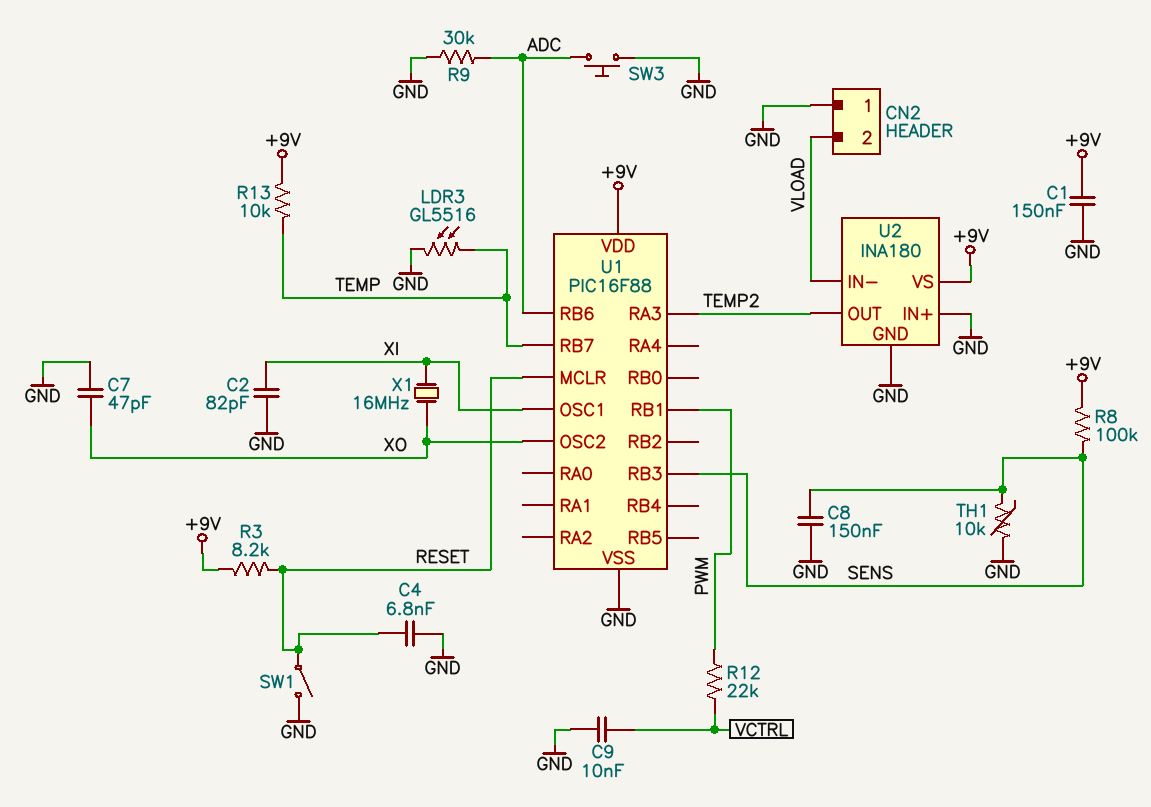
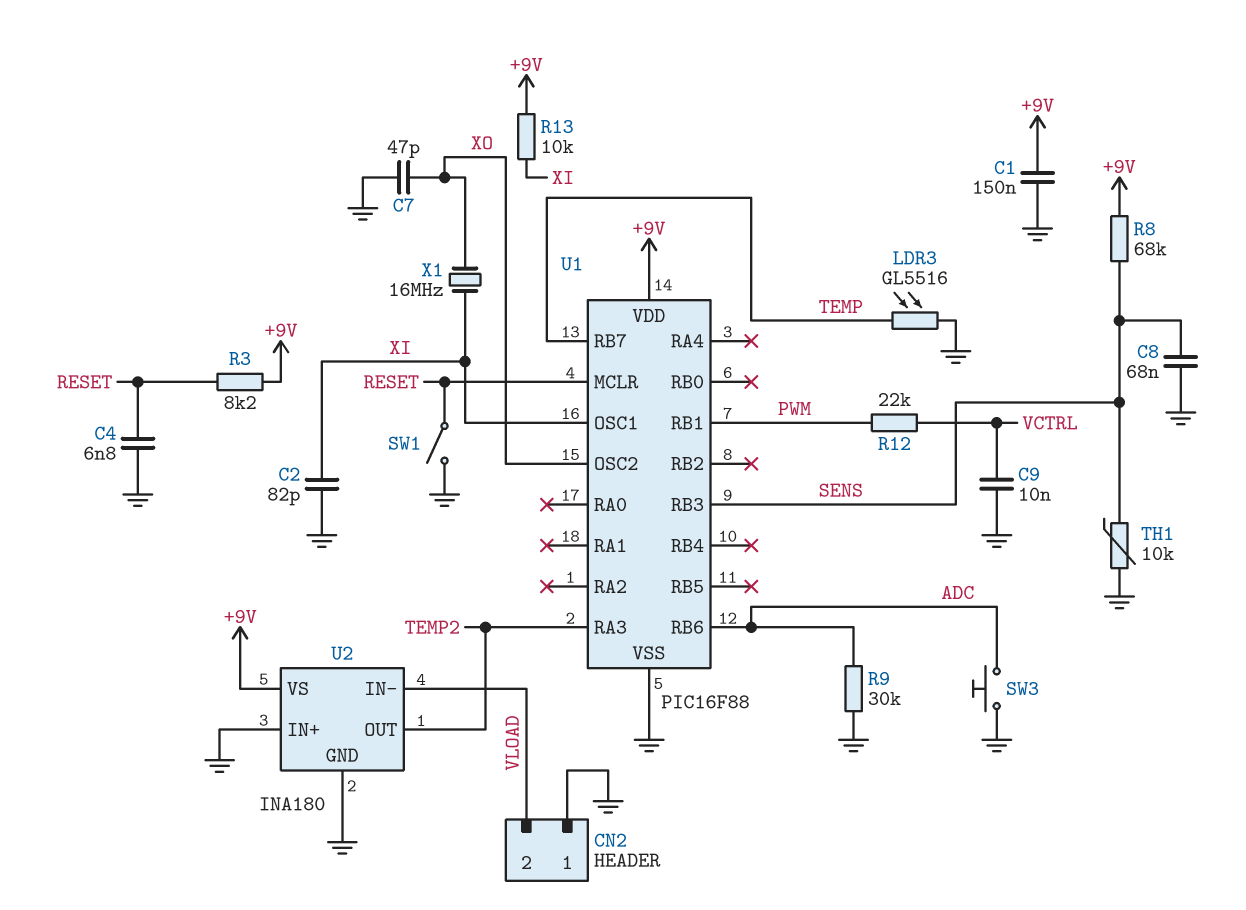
C8: 150nF (GND, SENS) -> 68nF (GND, SENS)
R8: 100k (+9V, SENS) -> 68k (+9V, SENS)
R13: 10k (+9V, TEMP) -> 10k (+9V, XI)

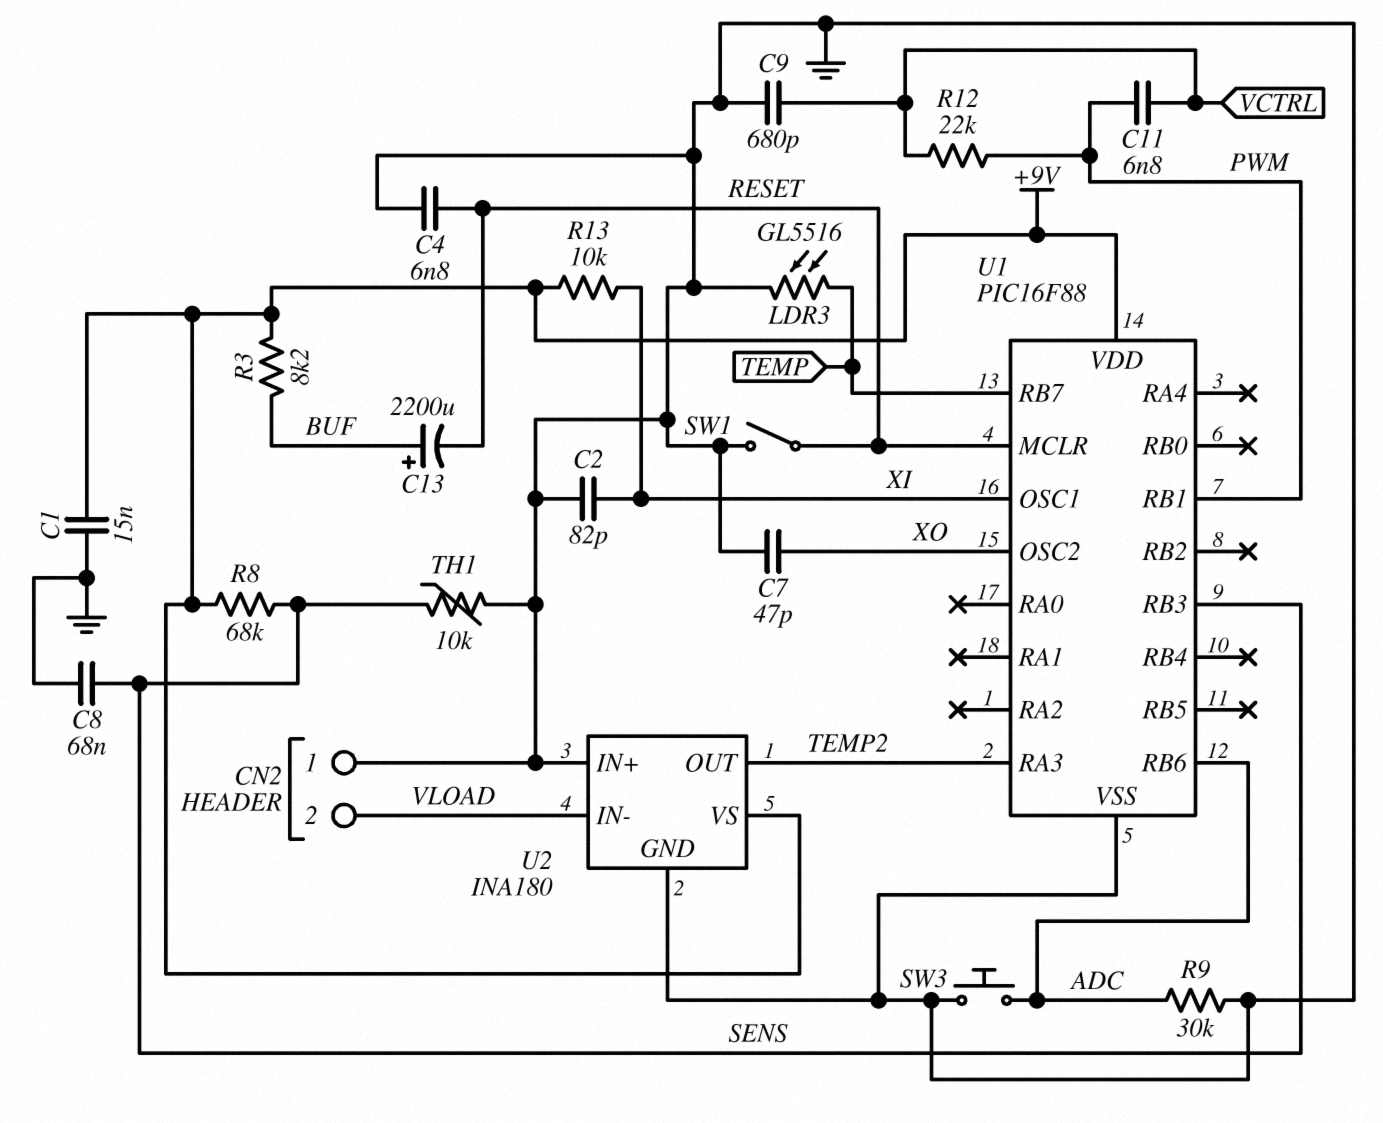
C1: 150nF (+9V, GND) -> 15nF (+9V, GND)
C9: 10nF (GND, VCTRL) -> 680pF (GND, VCTRL)
C11: none -> 6.8nF (PWM, VCTRL)
C13: none -> 2200uF (plus BUF, minus RESET)
R3: 8.2k (+9V, RESET) -> 8.2k (+9V, BUF)
X1: 16MHz (XI, XO) -> none

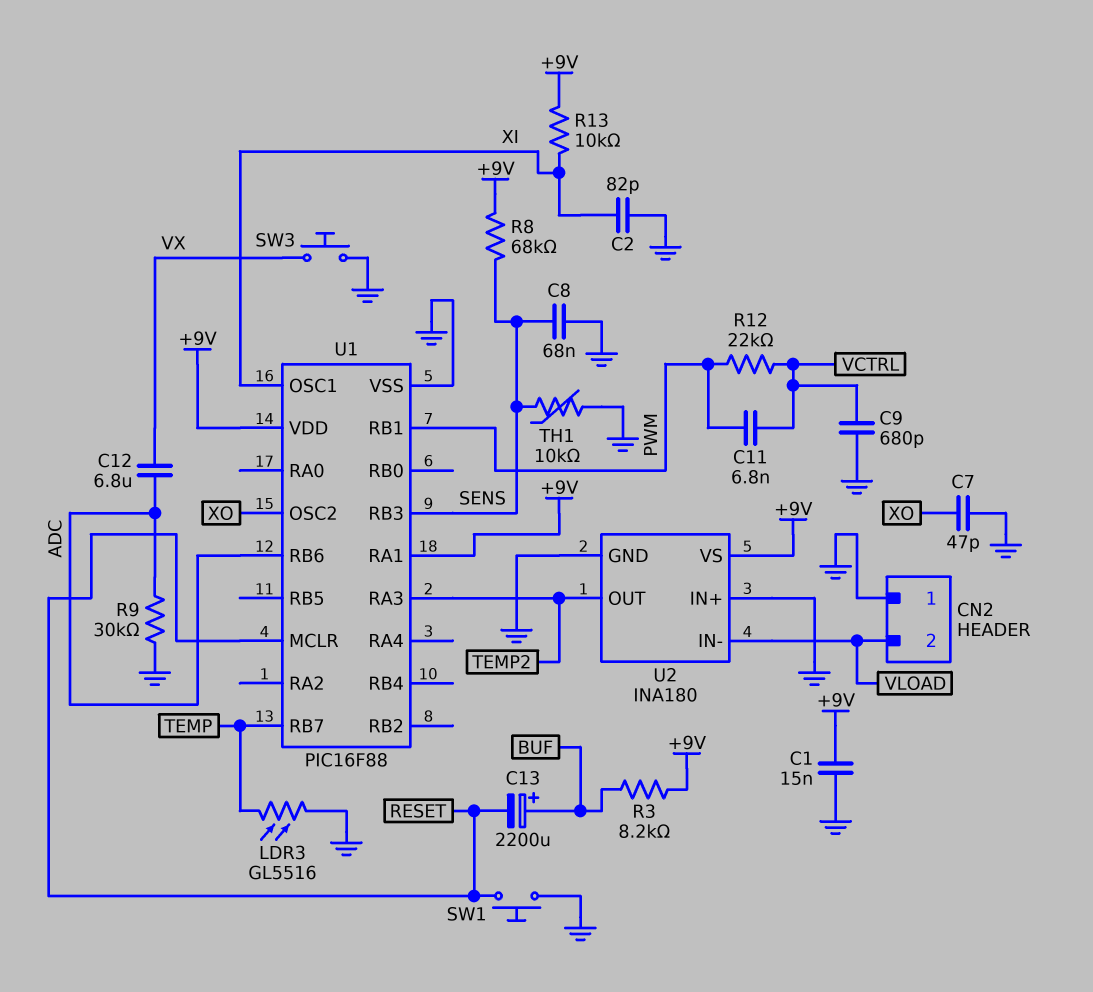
C4: 6.8nF (GND, RESET) -> none
C12: none -> 6.8uF (ADC, VX)
SW1: switch (GND, RESET) -> button (GND, RESET)
SW3: button (ADC, GND) -> button (GND, VX)
U1 pin RA1: none -> +9V

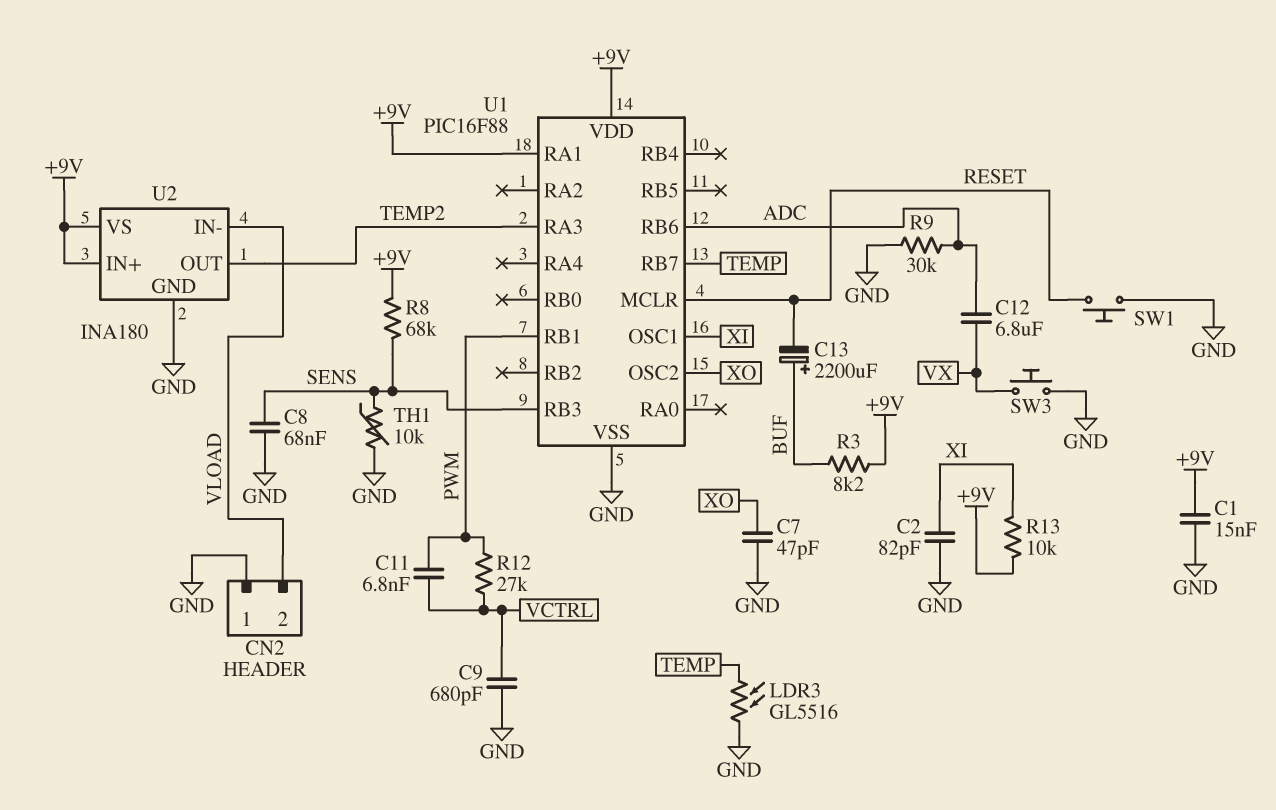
R12: 22k (PWM, VCTRL) -> 27k (PWM, VCTRL)
U2 pin IN+: GND -> +9V

